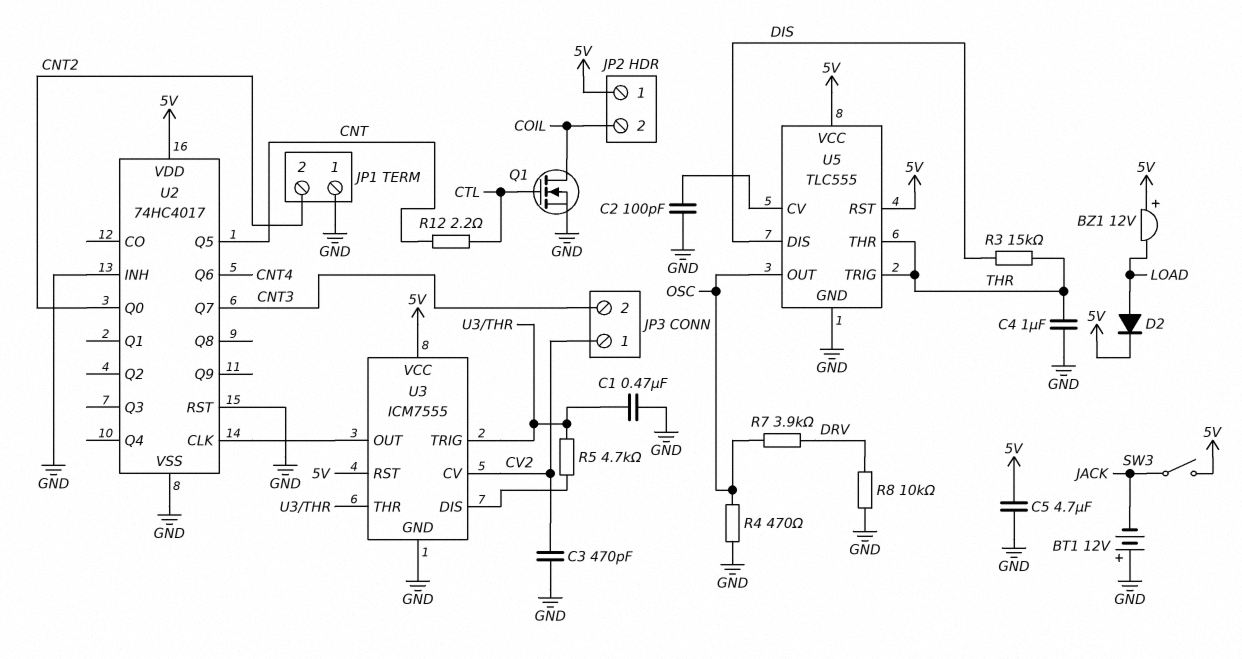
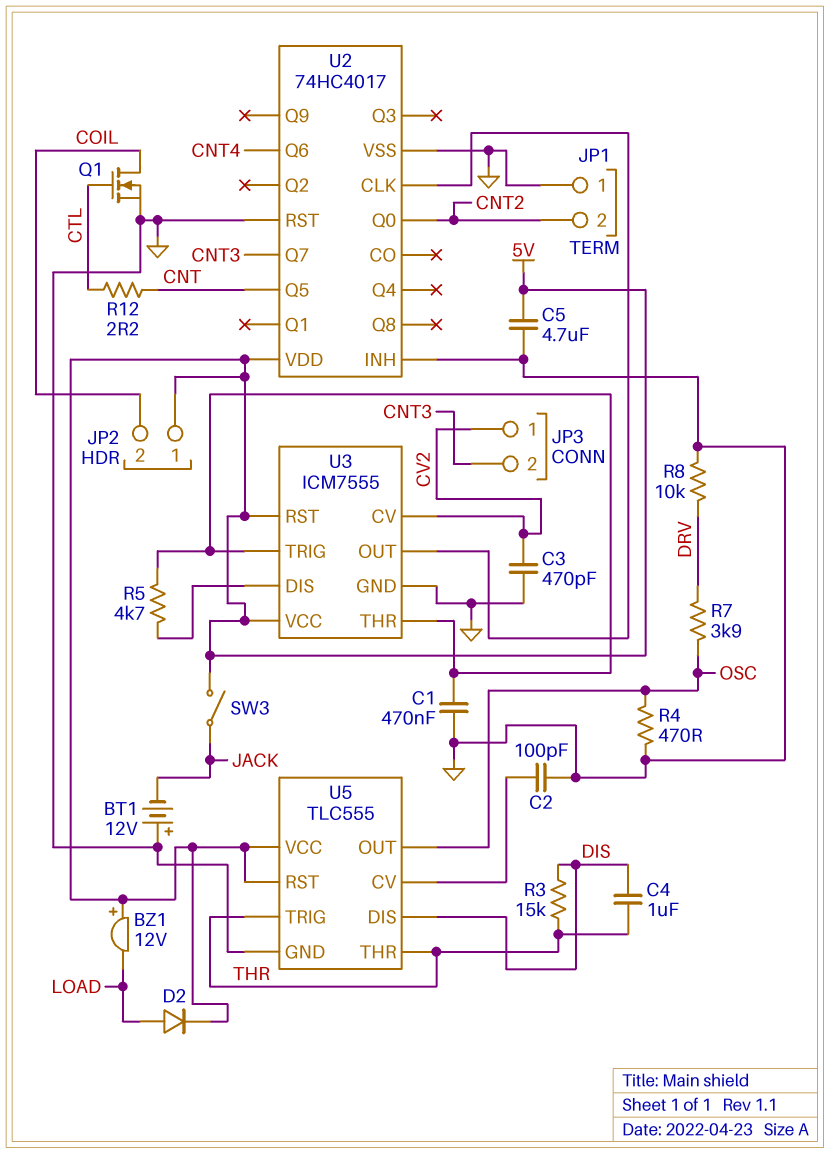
C4: 1uF (GND, THR) -> 1uF (DIS, THR)

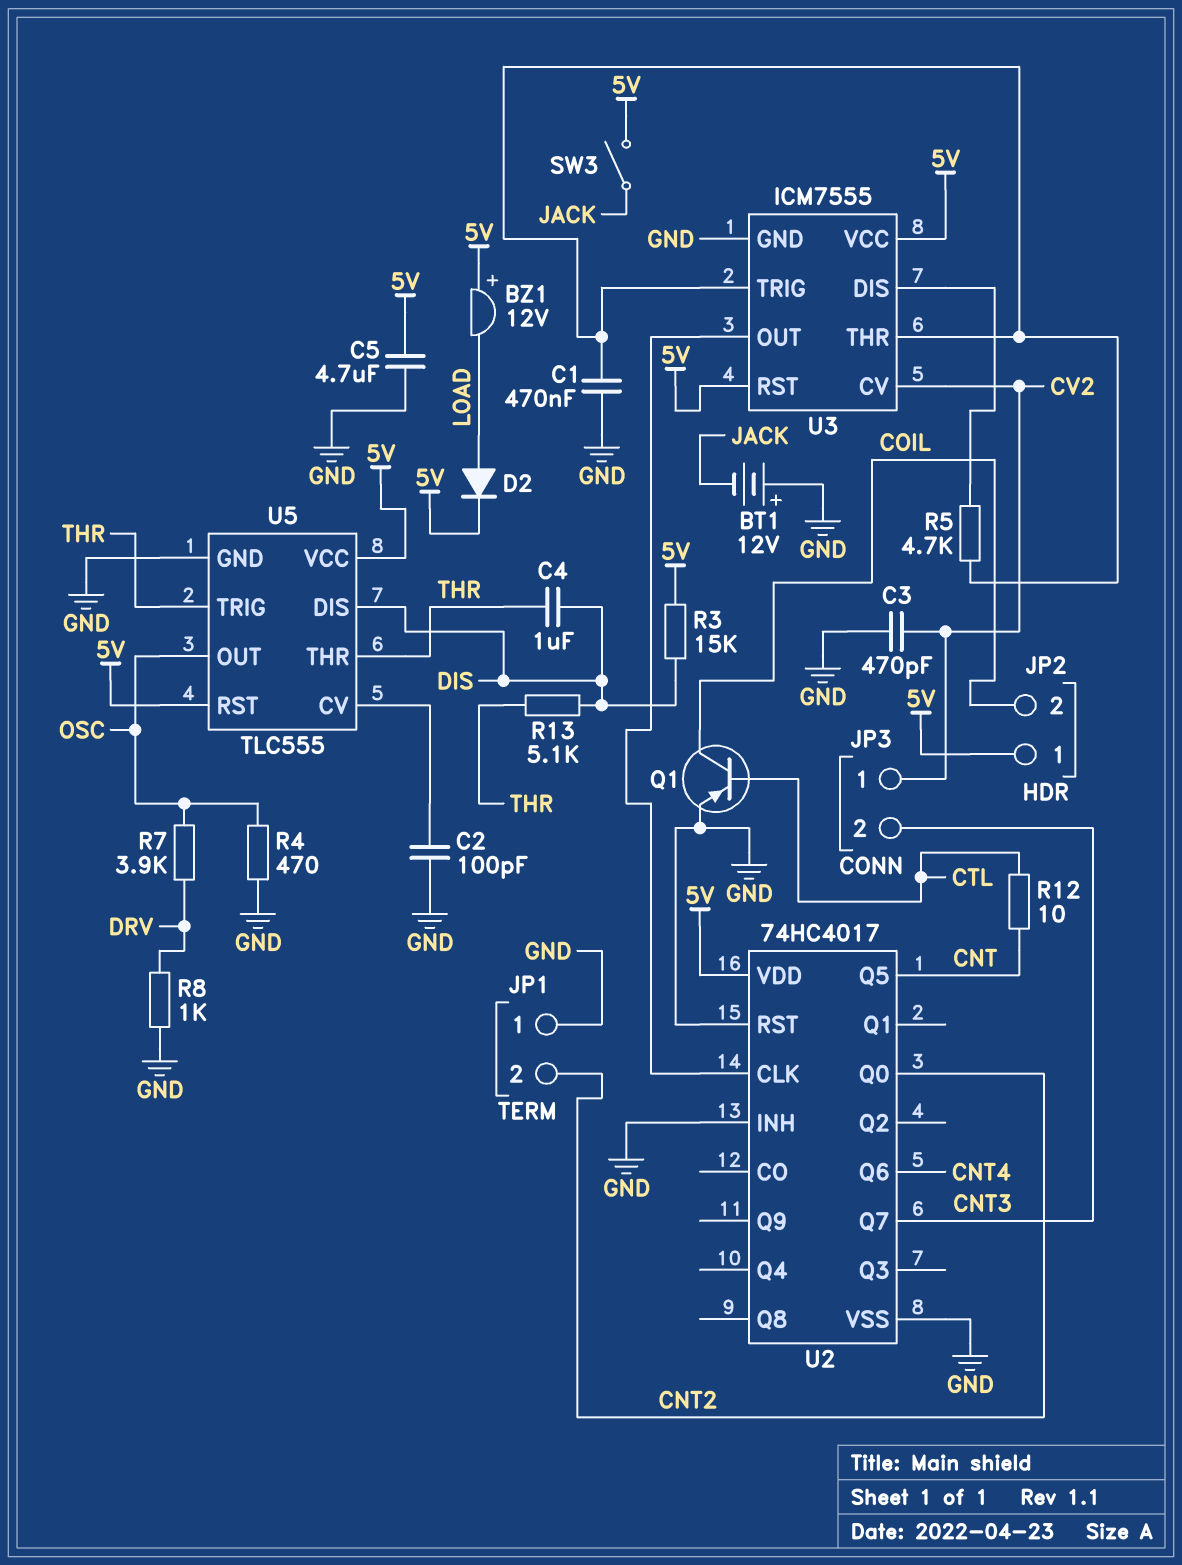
Q1: NMOS (G CTL, D COIL, S GND) -> PNP (B CTL, C COIL, E GND)
R3: 15k (DIS, THR) -> 15k (5V, DIS)
R8: 10k (DRV, GND) -> 1k (DRV, GND)
R12: 2.2 (CNT, CTL) -> 10 (CNT, CTL)
R13: none -> 5.1k (DIS, THR)

